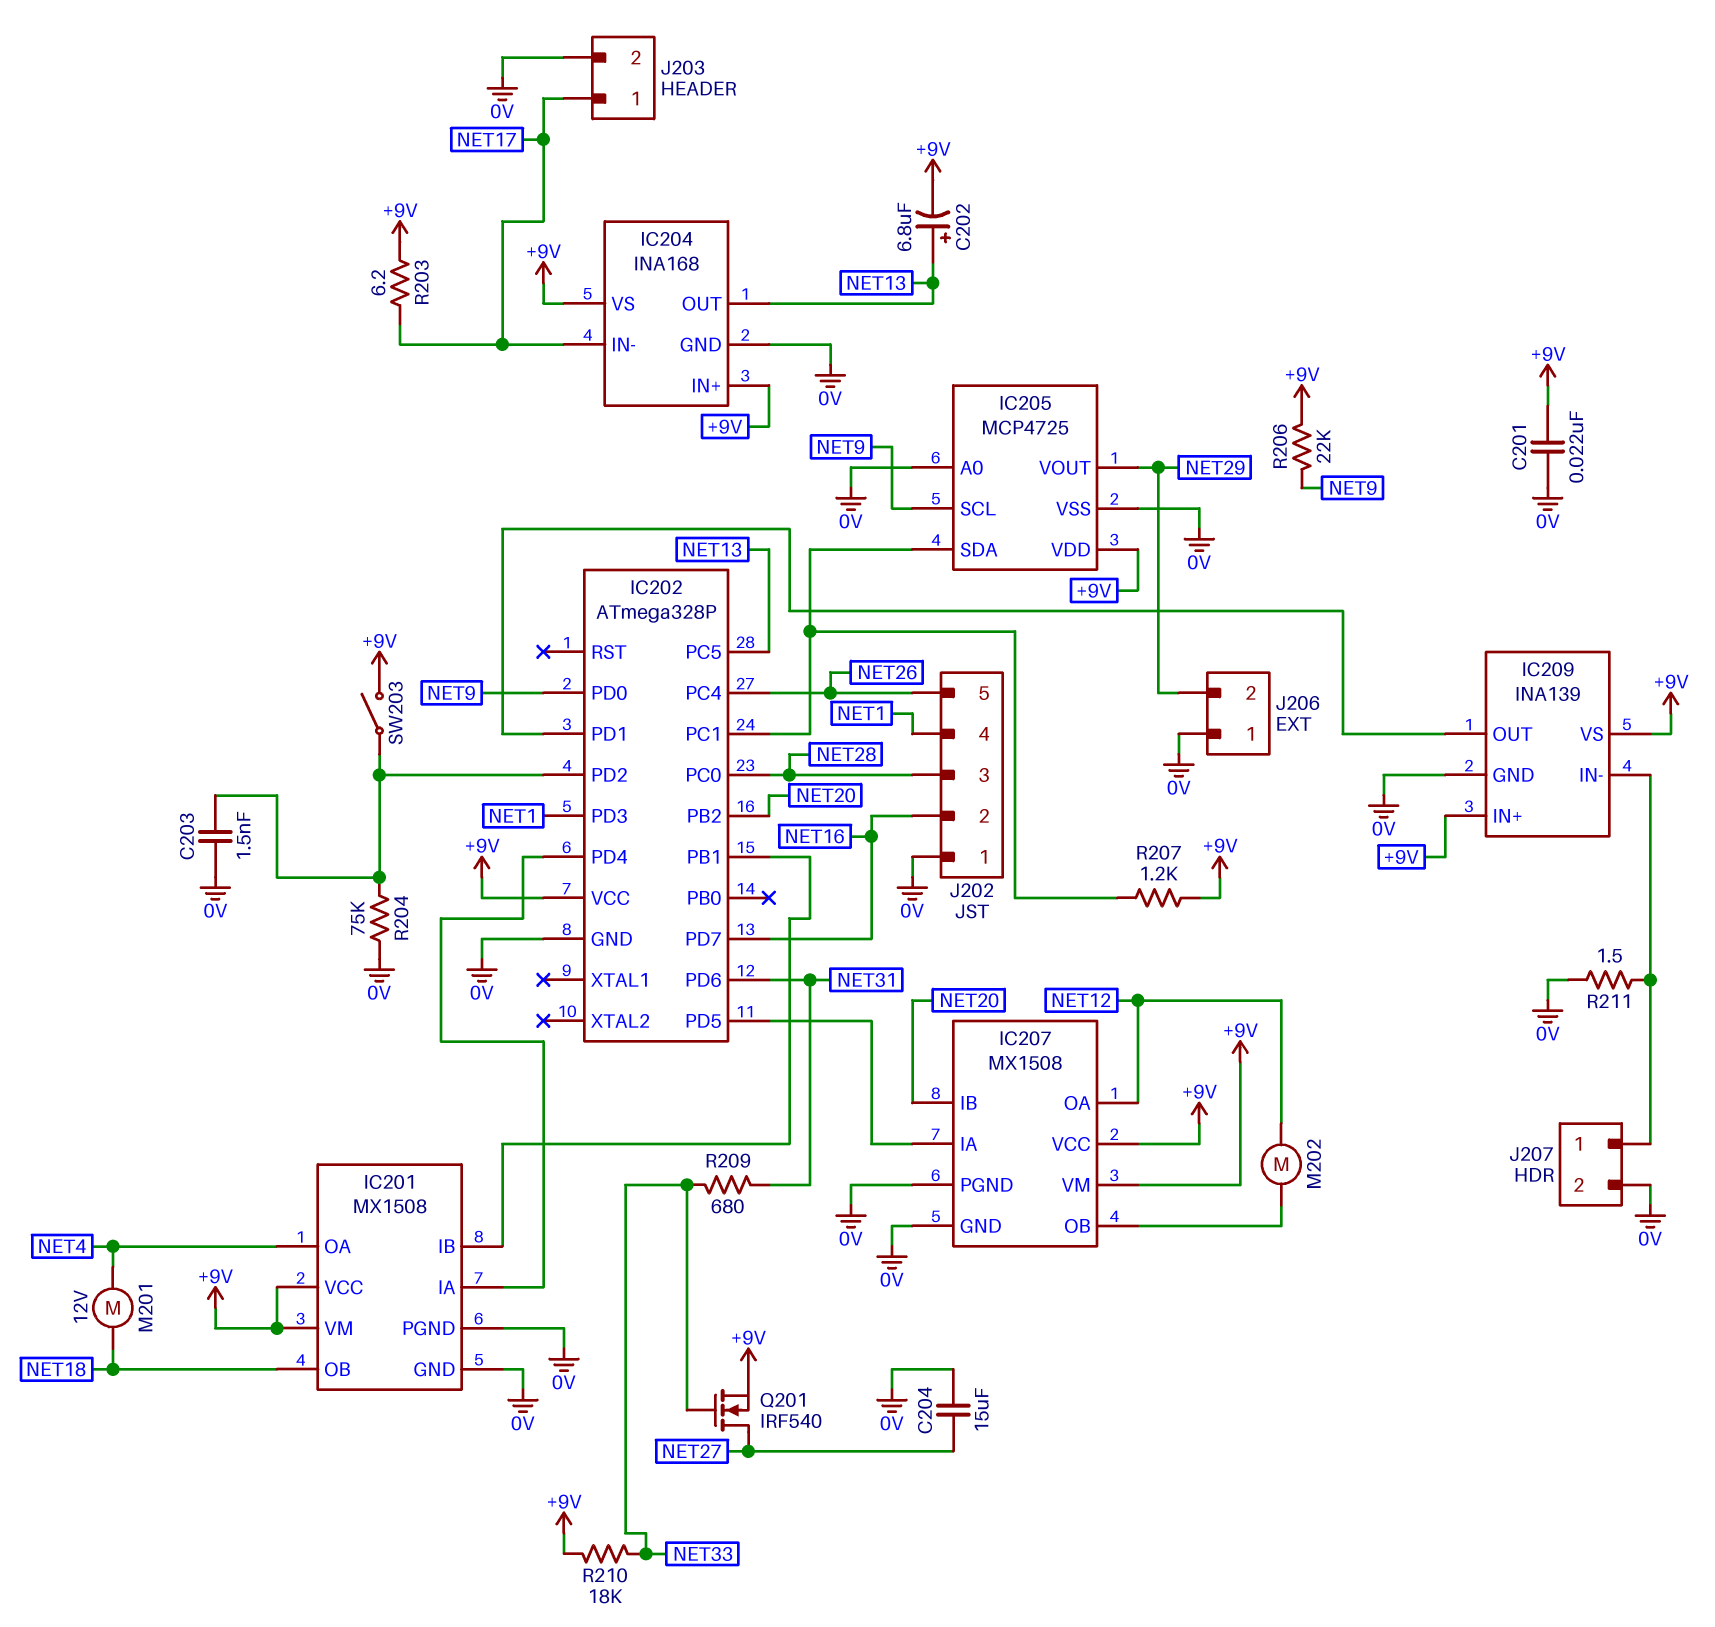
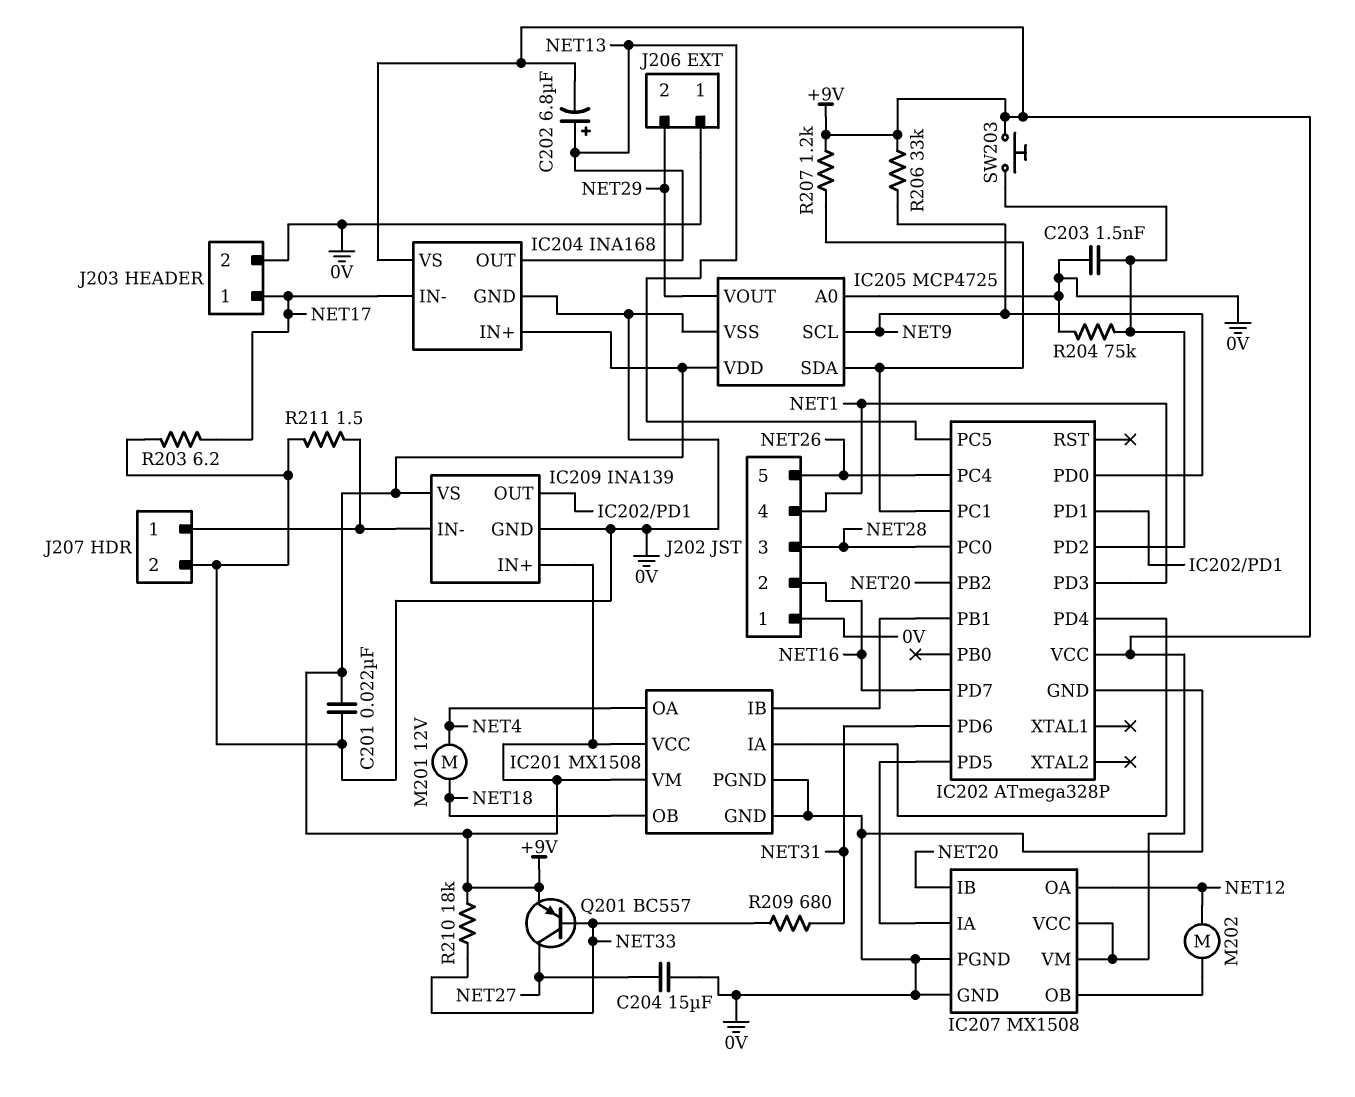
Q201: NMOS IRF540 (G NET33, D NET27, S +9V) -> PNP BC557 (B NET33, C NET27, E +9V)
R203: 6.2 (+9V, NET17) -> 6.2 (0V, NET17)
R206: 22k (+9V, NET9) -> 33k (+9V, NET9)
SW203: switch (+9V, IC202/PD2) -> button (+9V, IC202/PD2)

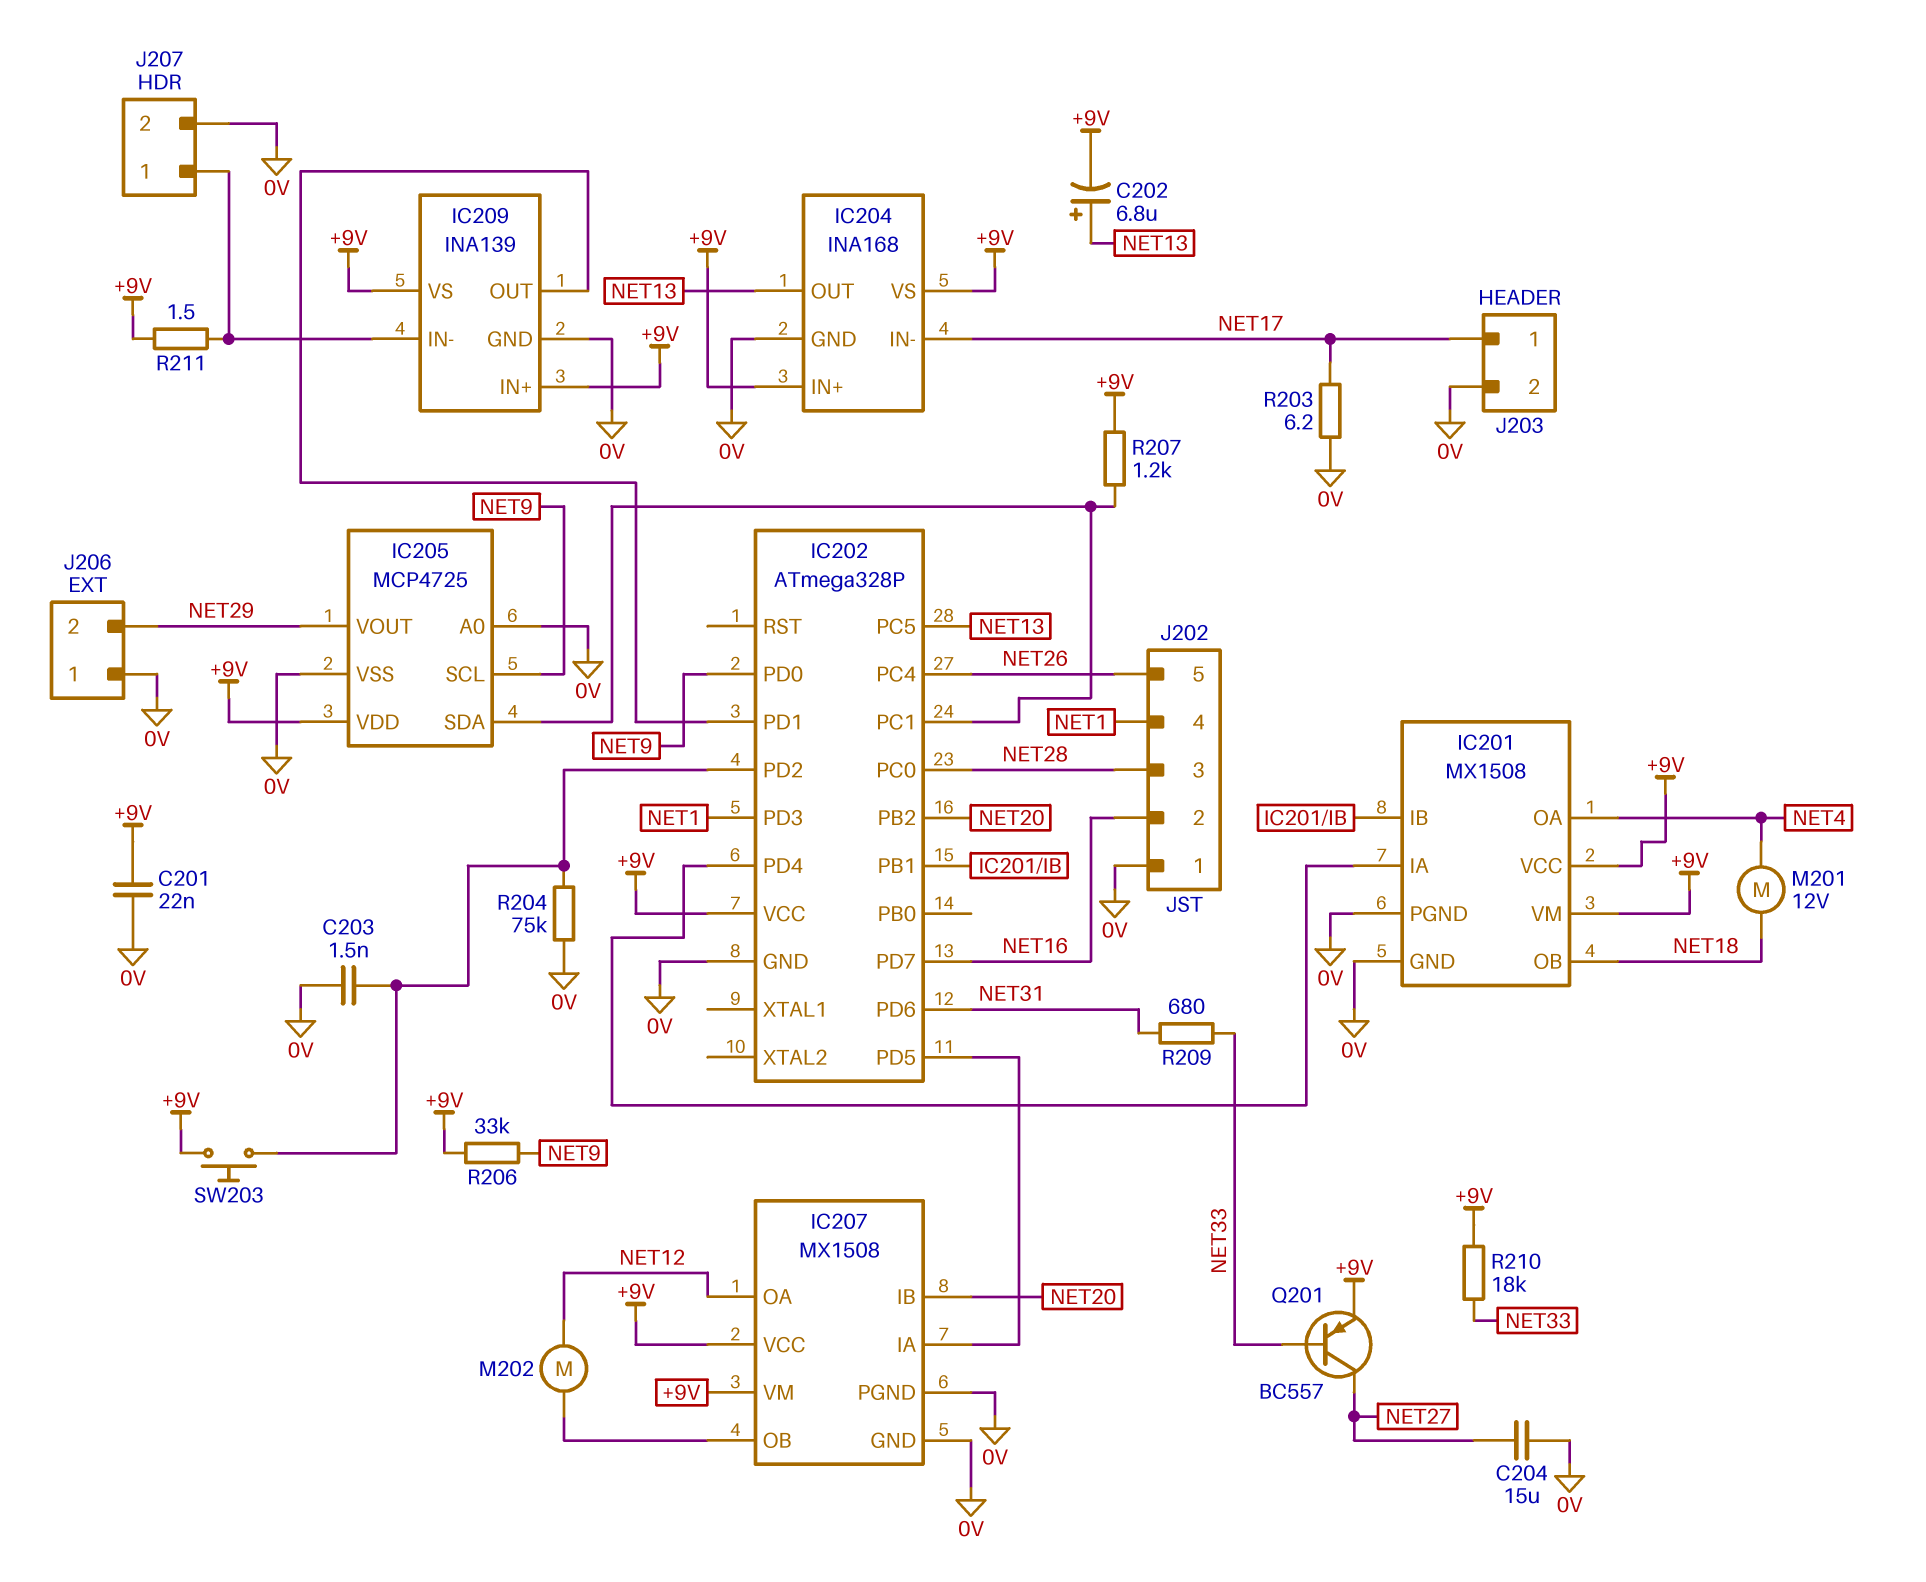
R211: 1.5 (0V, IC209/IN-) -> 1.5 (+9V, IC209/IN-)

